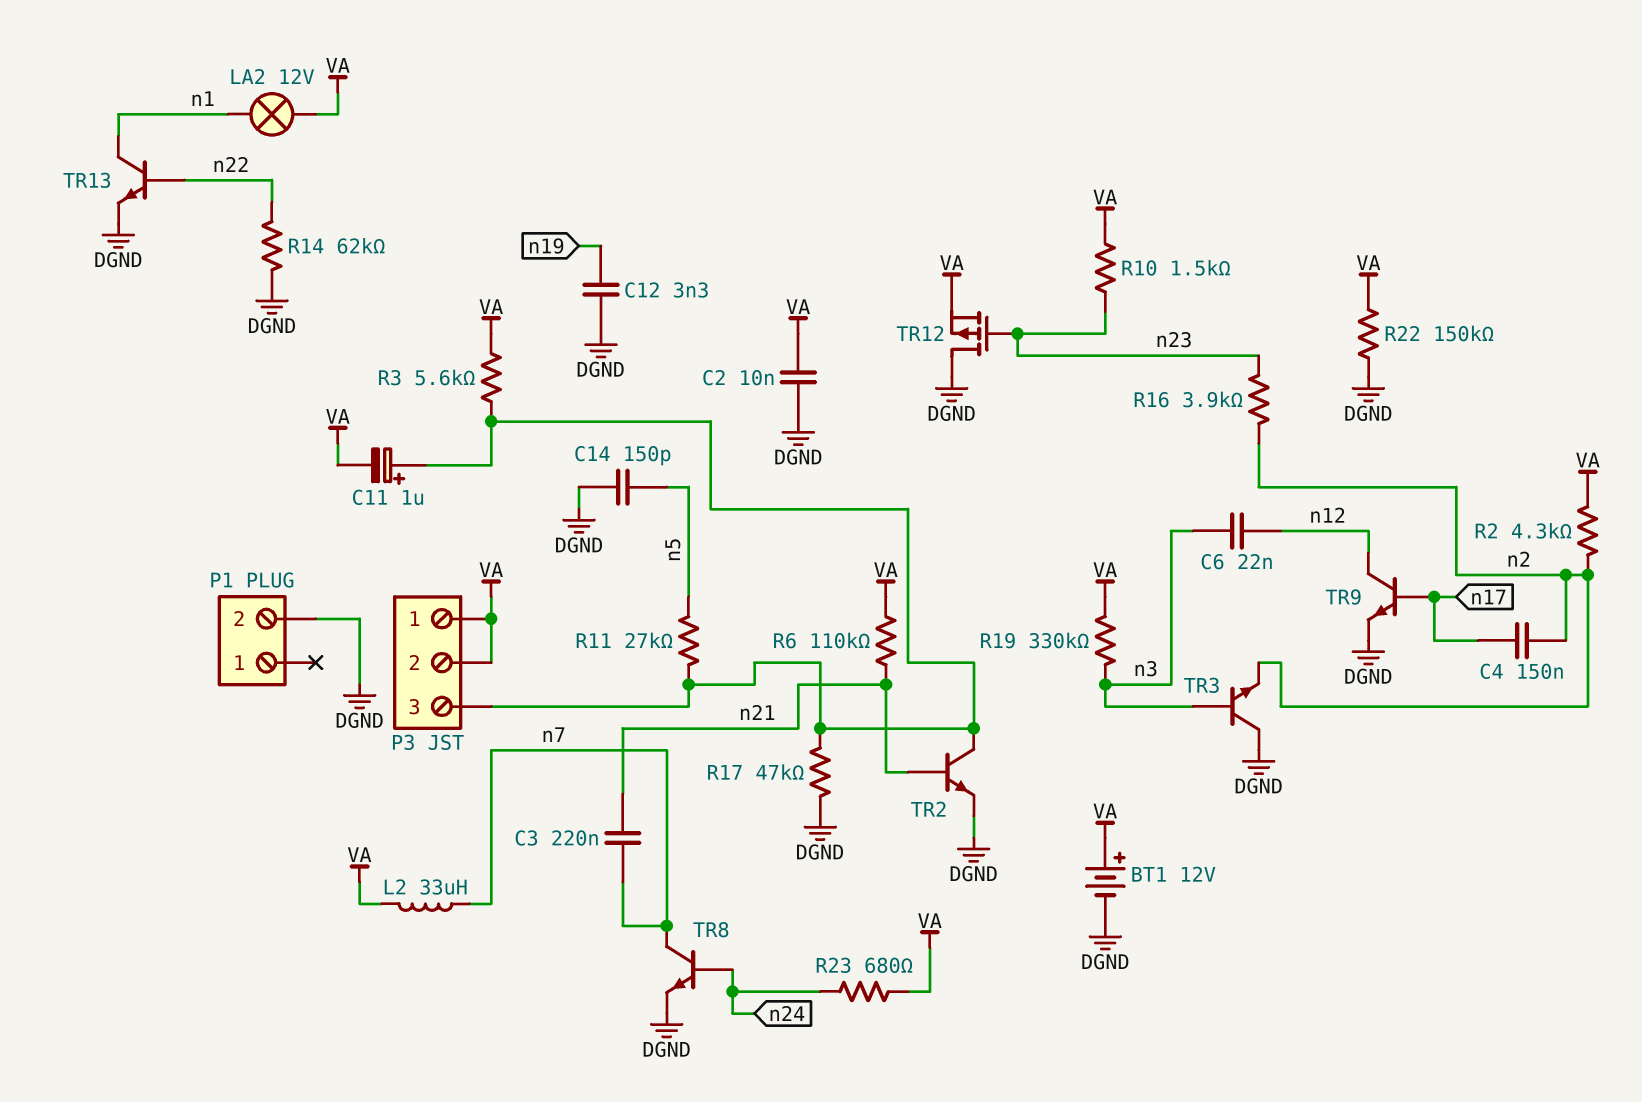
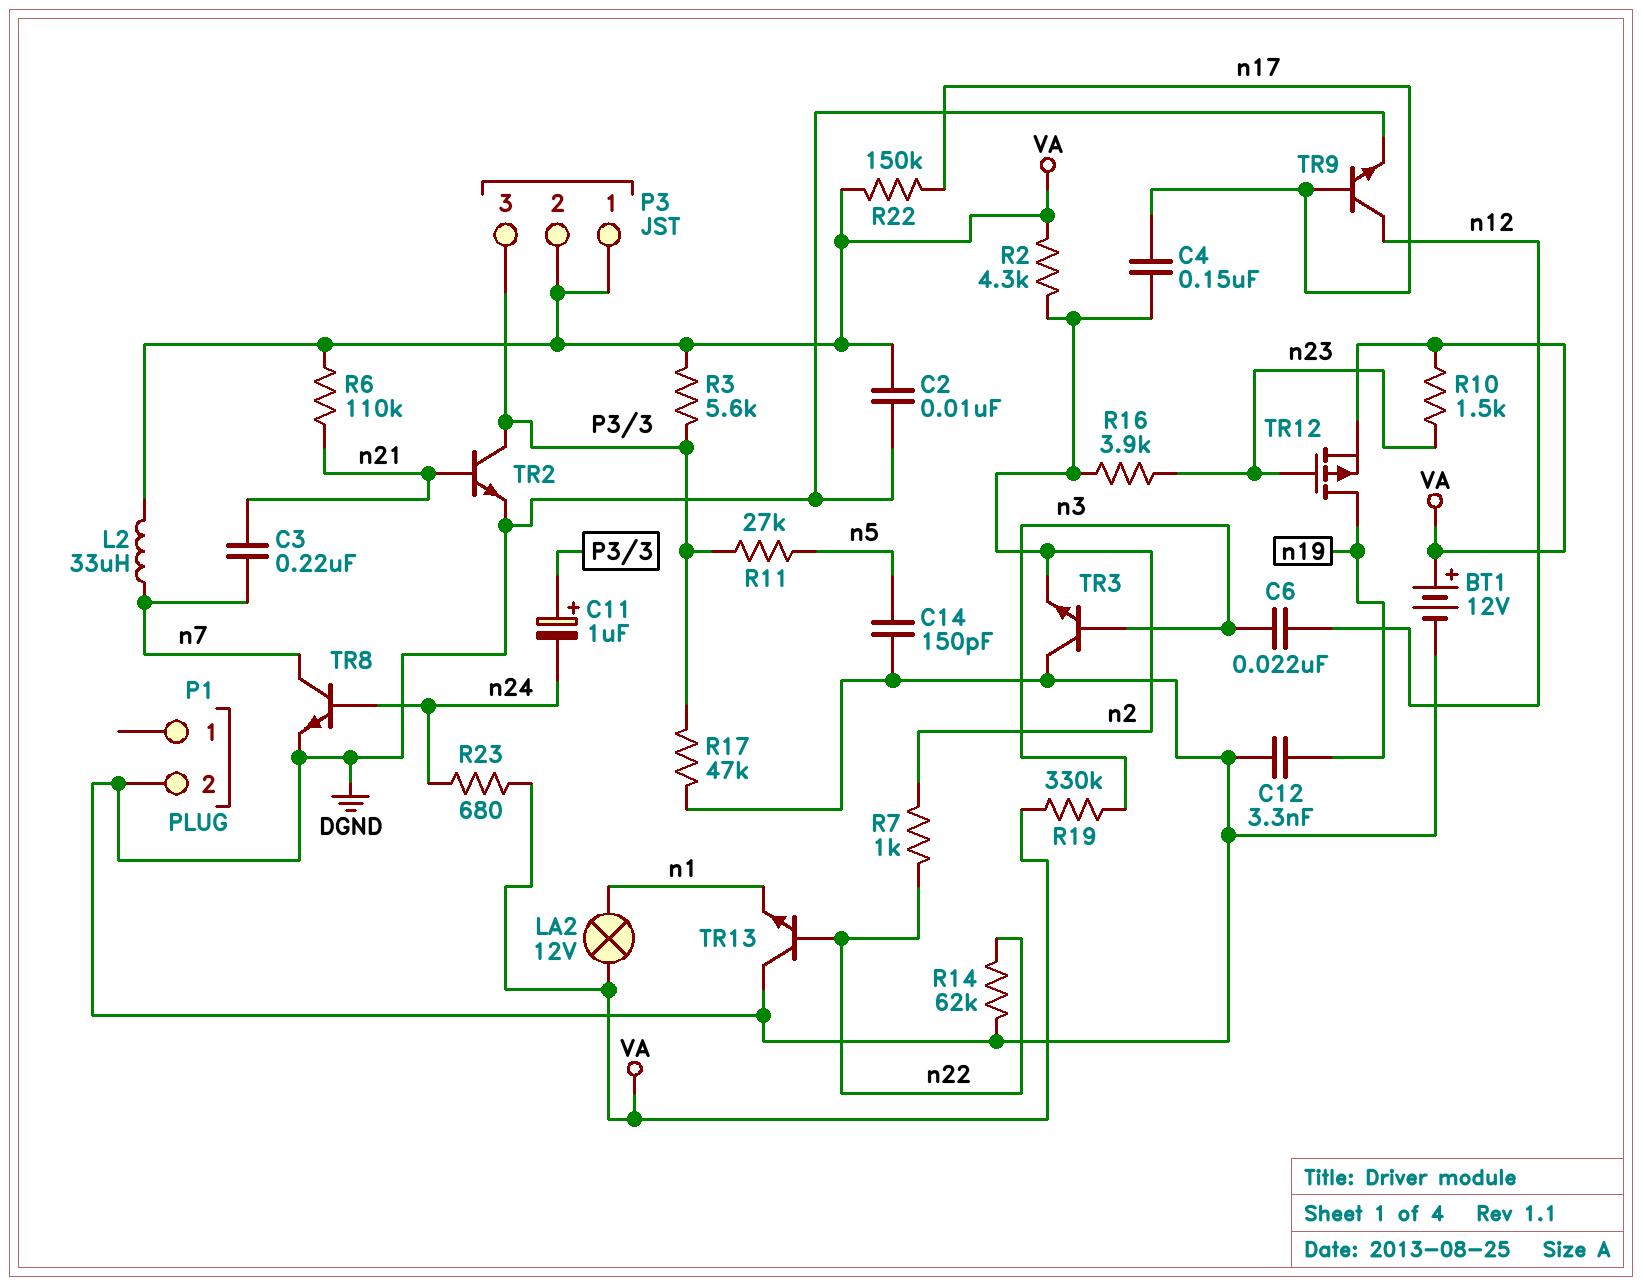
C11: 1uF (plus P3/3, minus VA) -> 1uF (plus P3/3, minus n24)
R7: none -> 1k (n2, n22)
R22: 150k (DGND, VA) -> 150k (VA, n17)
TR12: PMOS (G n23, D DGND, S VA) -> PMOS (G n23, D n19, S VA)
TR13: NPN (B n22, C n1, E DGND) -> NPN (B n22, C DGND, E n1)

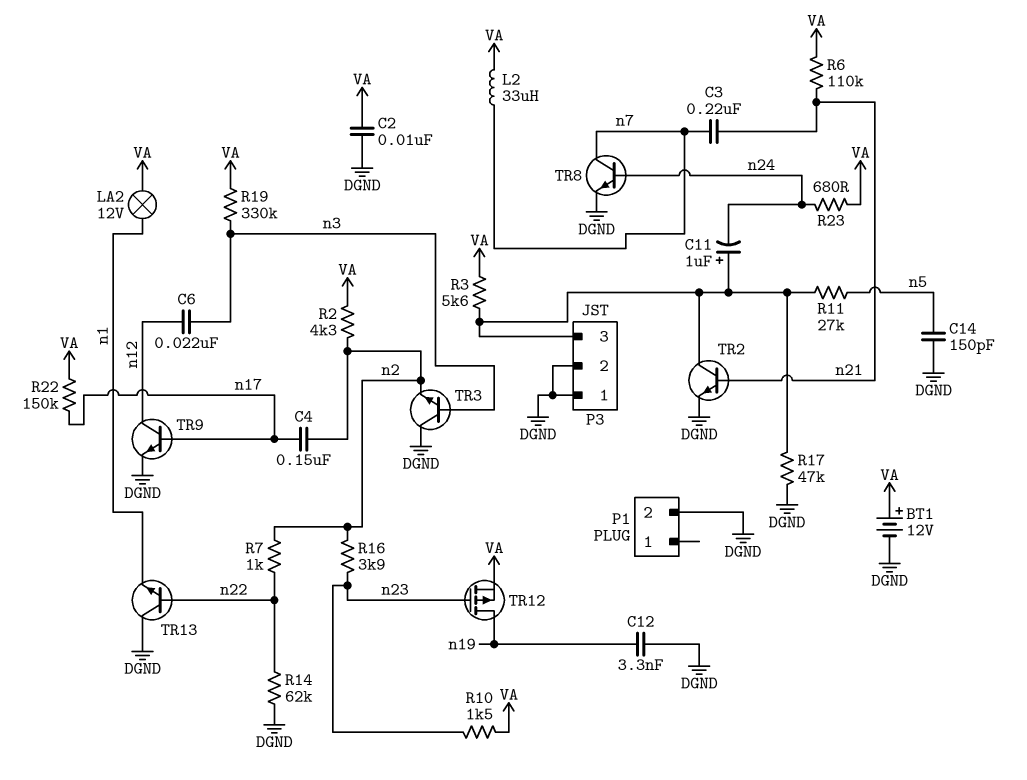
P3 pin 1: VA -> DGND
P3 pin 2: VA -> DGND

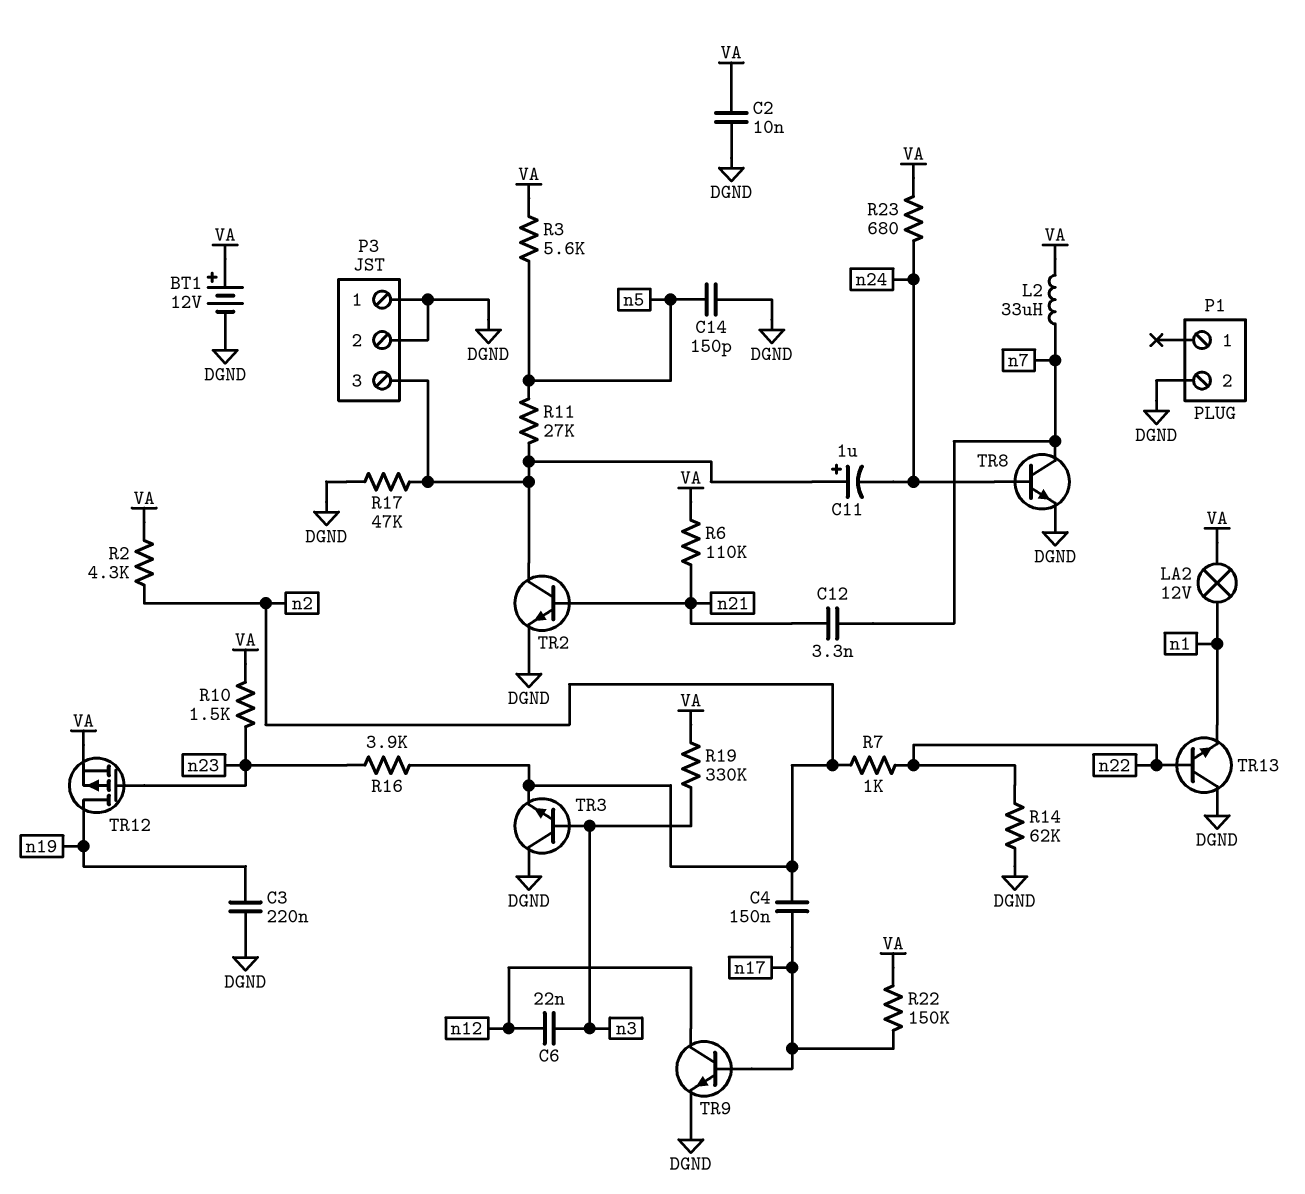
C3: 220nF (n7, n21) -> 220nF (DGND, n19)
C12: 3.3nF (DGND, n19) -> 3.3nF (n7, n21)
R3: 5.6k (P3/3, VA) -> 5.6k (VA, n5)

